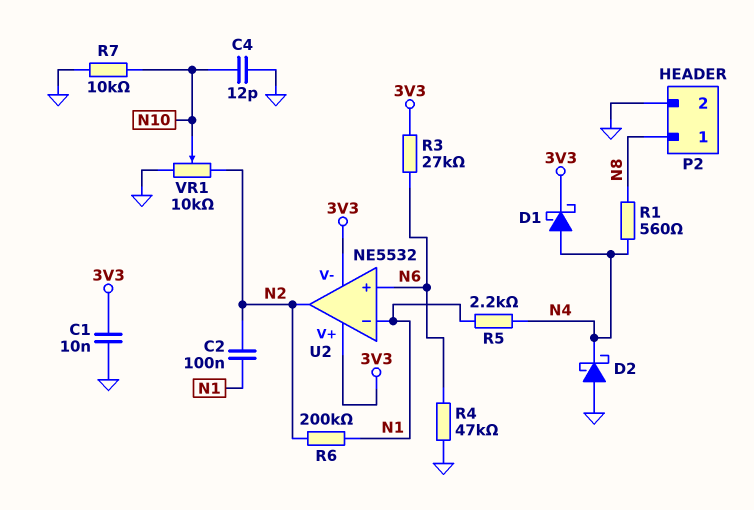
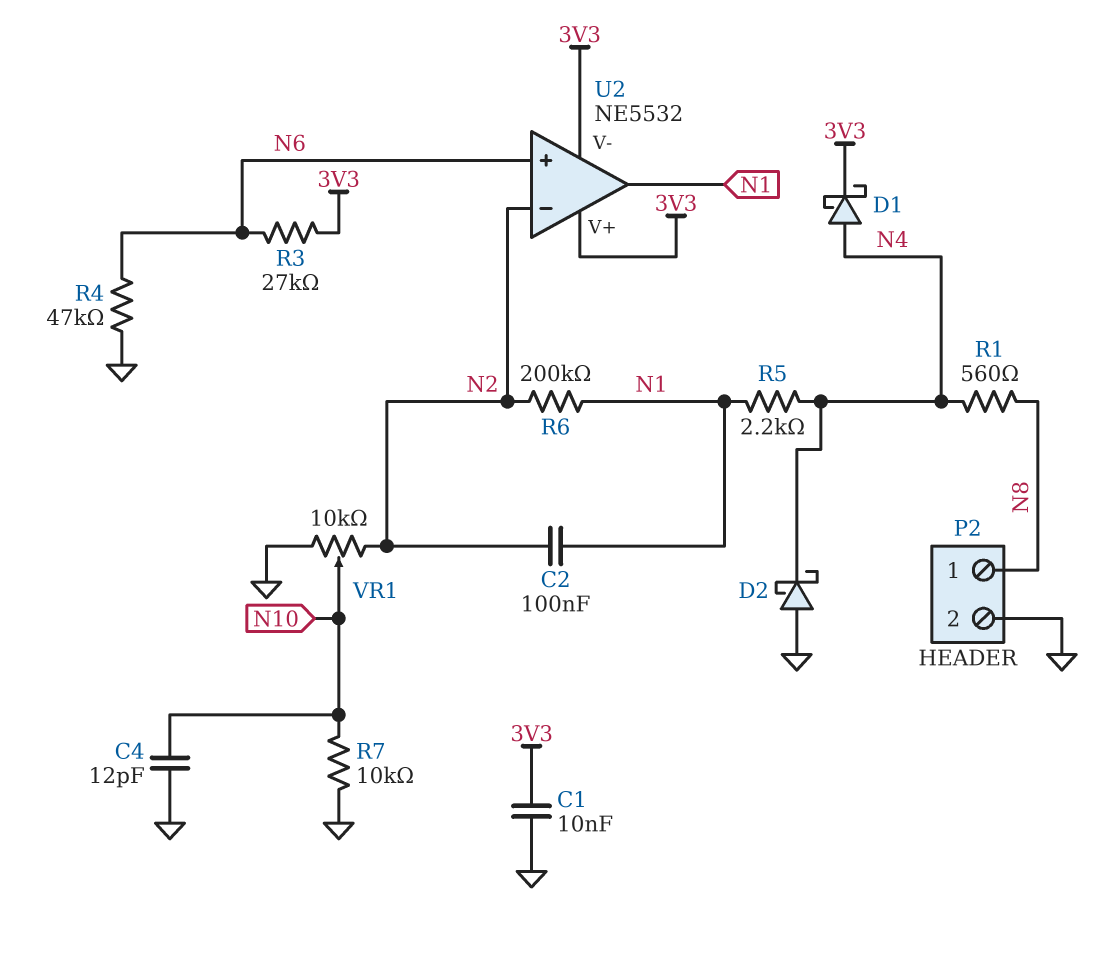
U2 pin in-: N1 -> N2
U2 pin out: N2 -> N1

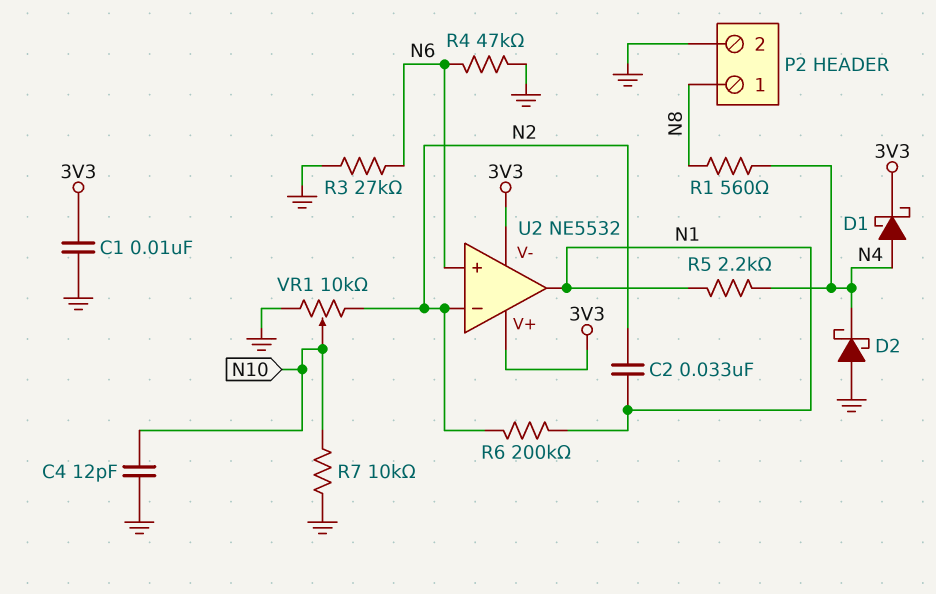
C2: 100nF (N1, N2) -> 33nF (N1, N2)
R3: 27k (3V3, N6) -> 27k (GND, N6)

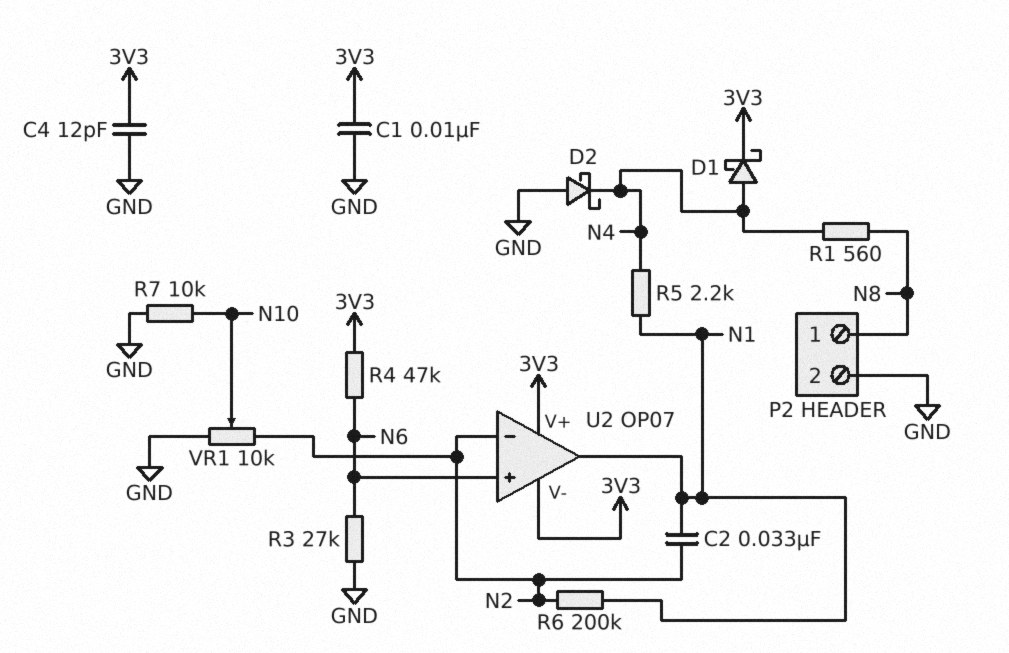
C4: 12pF (GND, N10) -> 12pF (3V3, GND)
R4: 47k (GND, N6) -> 47k (3V3, N6)
U2: NE5532 -> OP07

